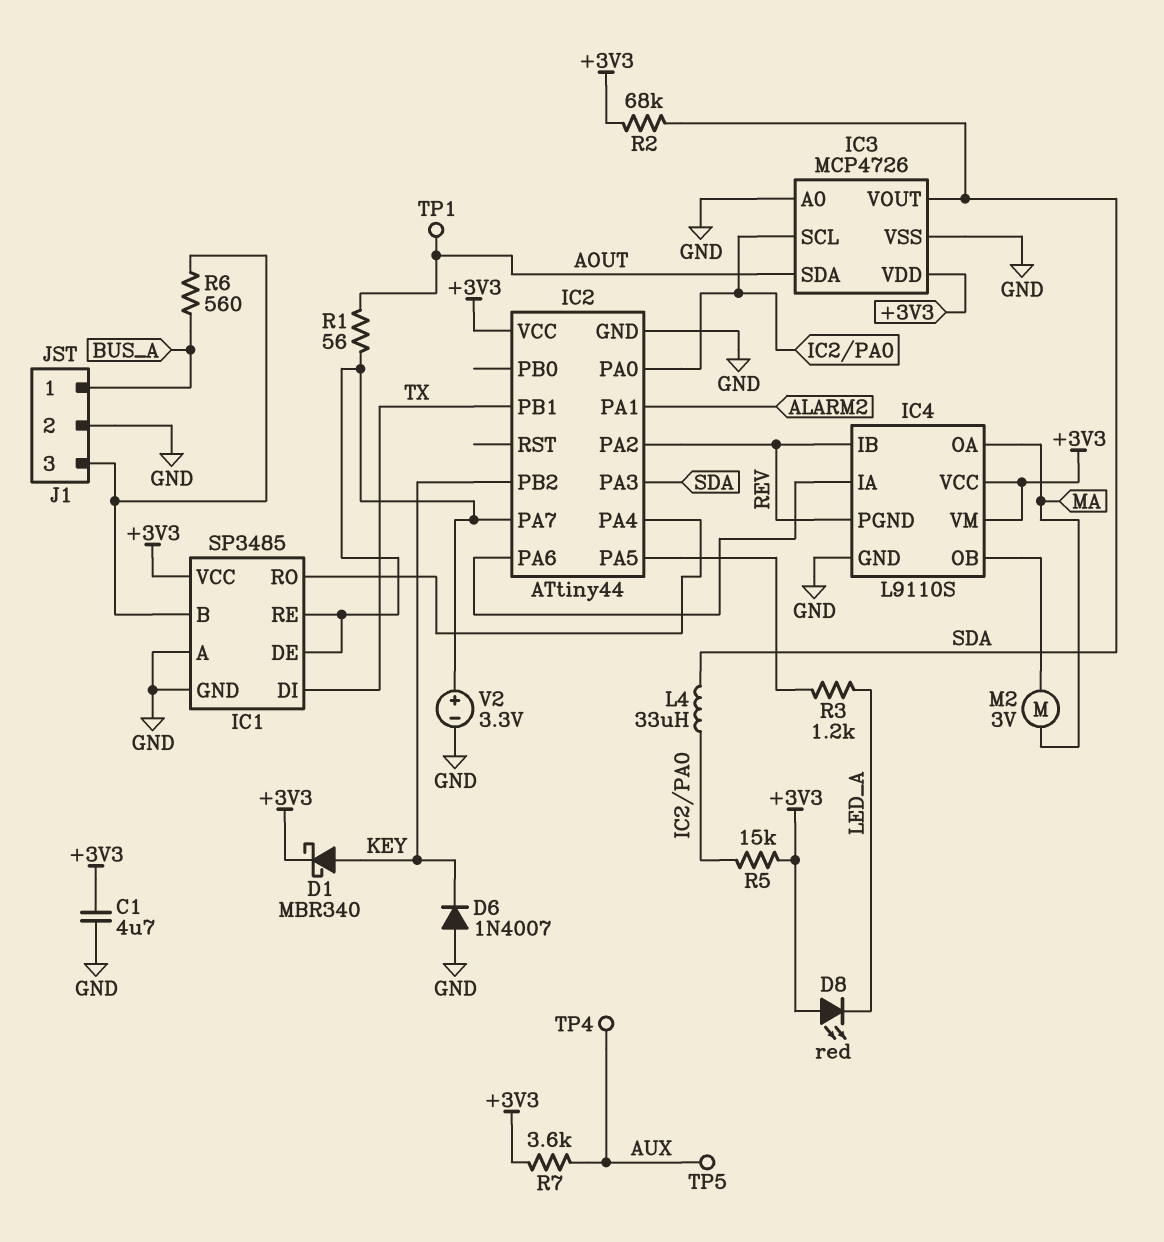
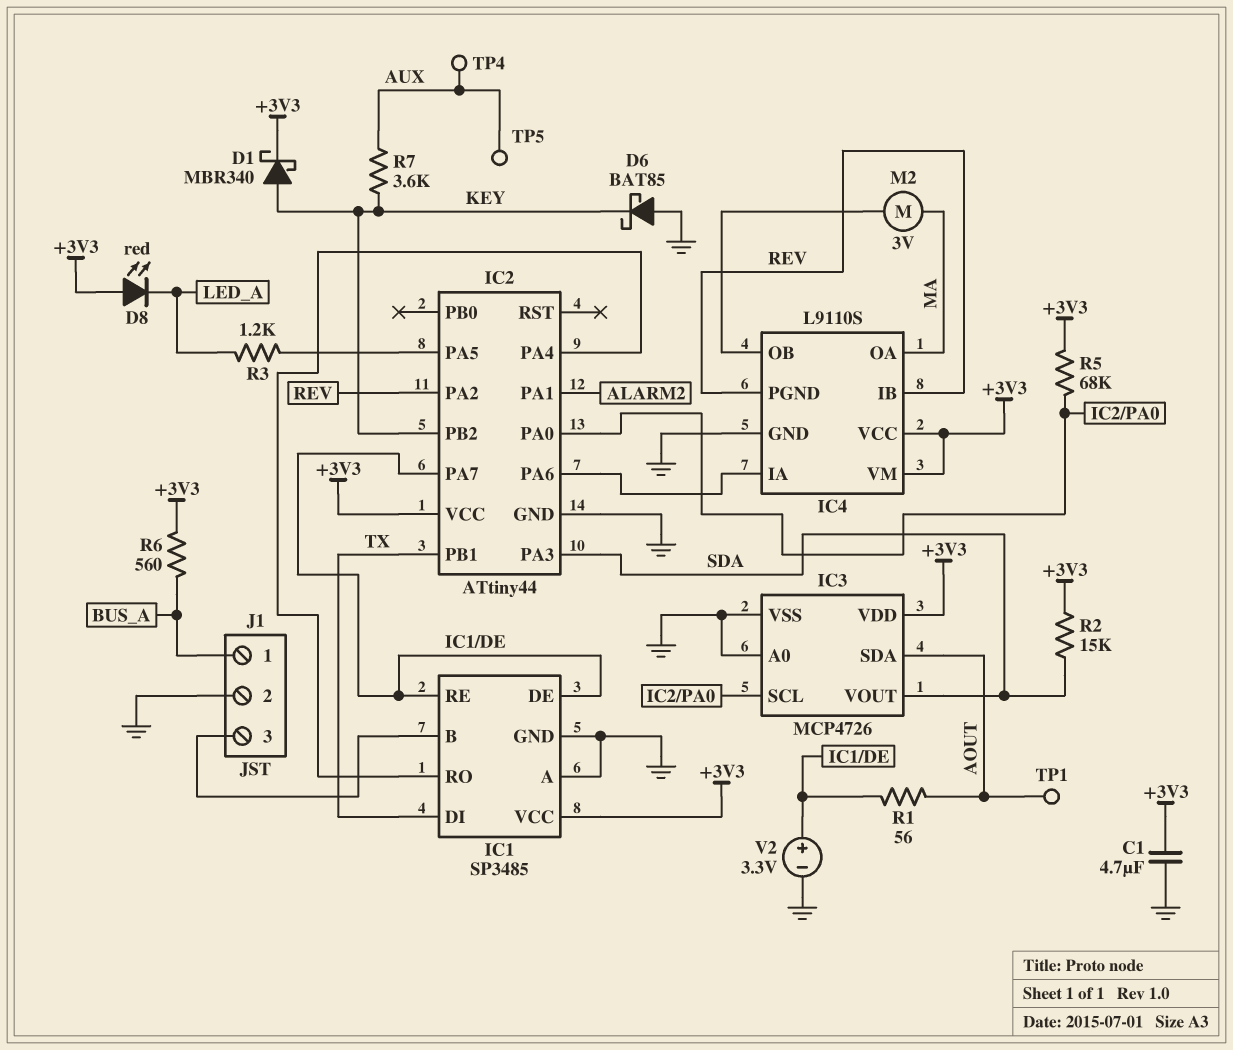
D6: diode 1N4007 (A GND, K KEY) -> schottky BAT85 (A GND, K KEY)
L4: 33uH (IC2/PA0, SDA) -> none
R2: 68k (+3V3, SDA) -> 15k (+3V3, SDA)
R5: 15k (+3V3, IC2/PA0) -> 68k (+3V3, IC2/PA0)
R6: 560 (BUS_A, IC1/B) -> 560 (+3V3, BUS_A)
R7: 3.6k (+3V3, AUX) -> 3.6k (AUX, KEY)

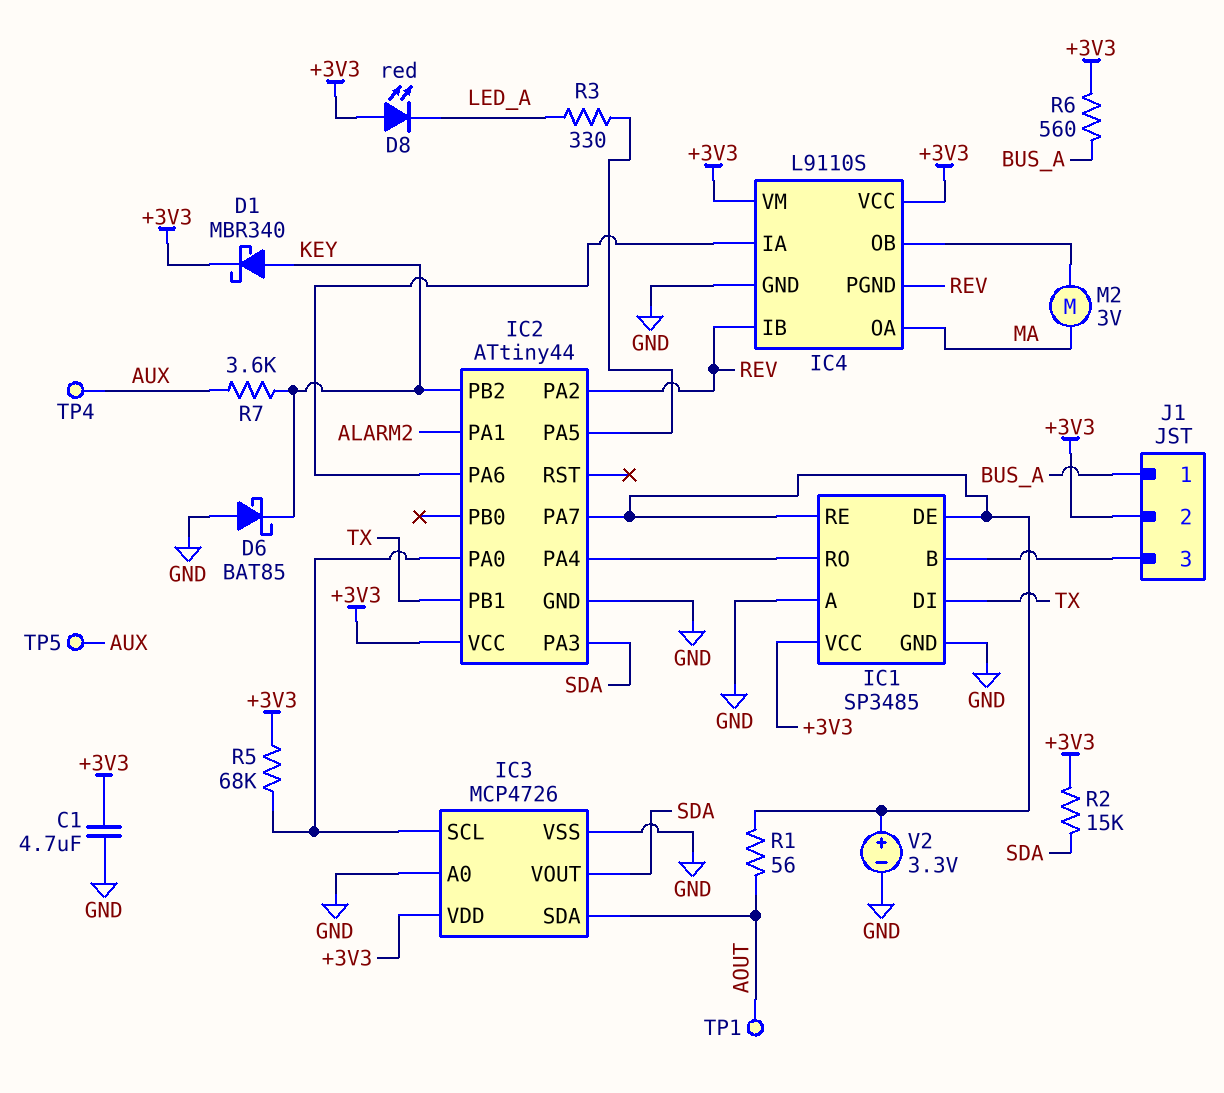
J1 pin 2: GND -> +3V3
R3: 1.2k (IC2/PA5, LED_A) -> 330 (IC2/PA5, LED_A)

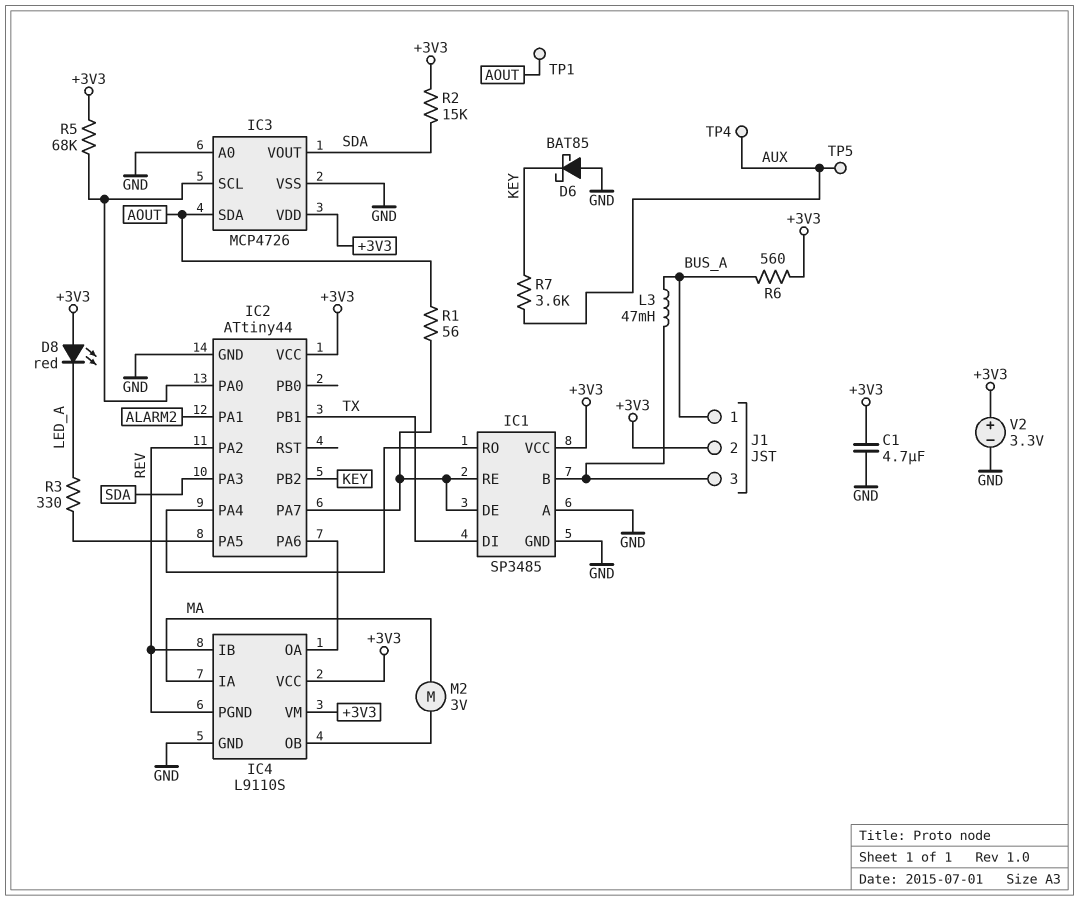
D1: schottky MBR340 (A KEY, K +3V3) -> none
IC4 pin IA: IC2/PA6 -> MA
IC4 pin OA: MA -> IC2/PA6
L3: none -> 47mH (BUS_A, IC1/B)
V2: 3.3V (plus IC1/DE, minus GND) -> 3.3V (plus +3V3, minus GND)

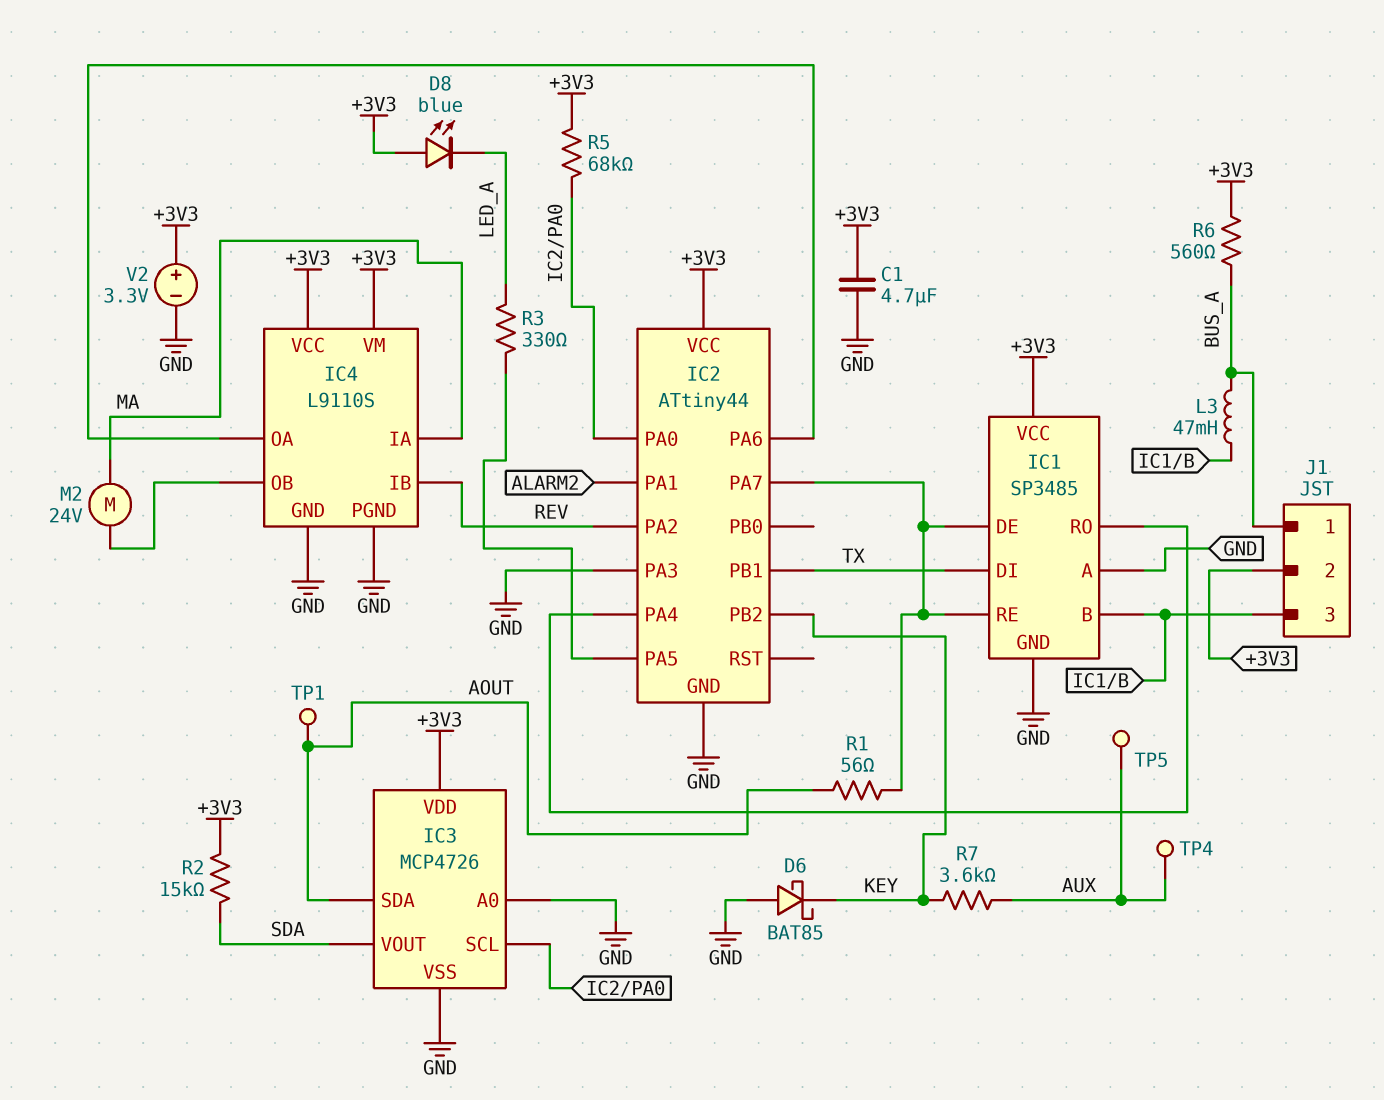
D8: LED red (A +3V3, K LED_A) -> LED blue (A +3V3, K LED_A)
IC2 pin PA3: SDA -> GND
IC4 pin PGND: REV -> GND
M2: motor 3V (IC4/OB, MA) -> motor 24V (IC4/OB, MA)

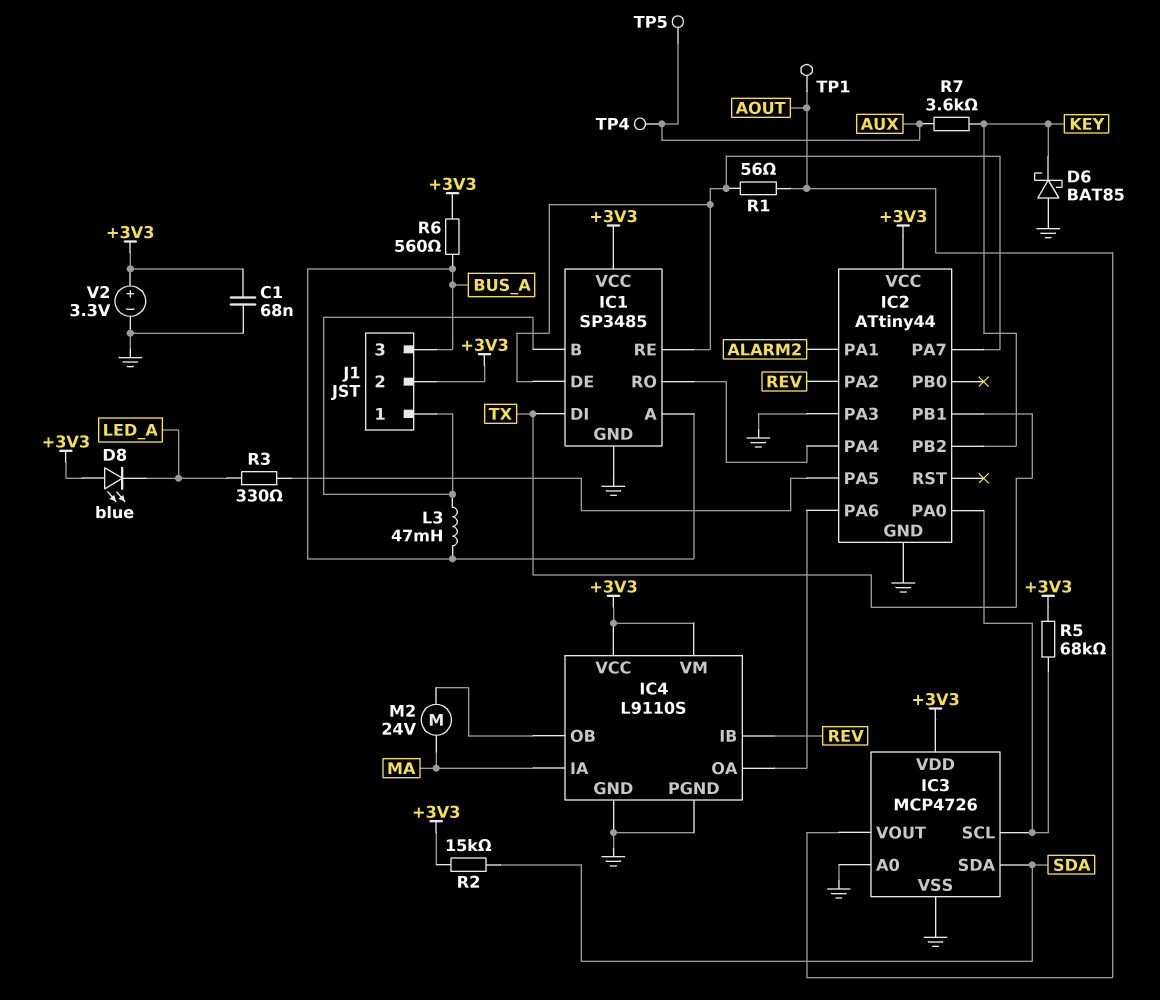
C1: 4.7uF (+3V3, GND) -> 68nF (+3V3, GND)
IC1 pin A: GND -> BUS_A
IC3 pin SDA: AOUT -> SDA
IC3 pin VOUT: SDA -> AOUT
J1 pin 1: BUS_A -> IC1/B
J1 pin 3: IC1/B -> BUS_A

